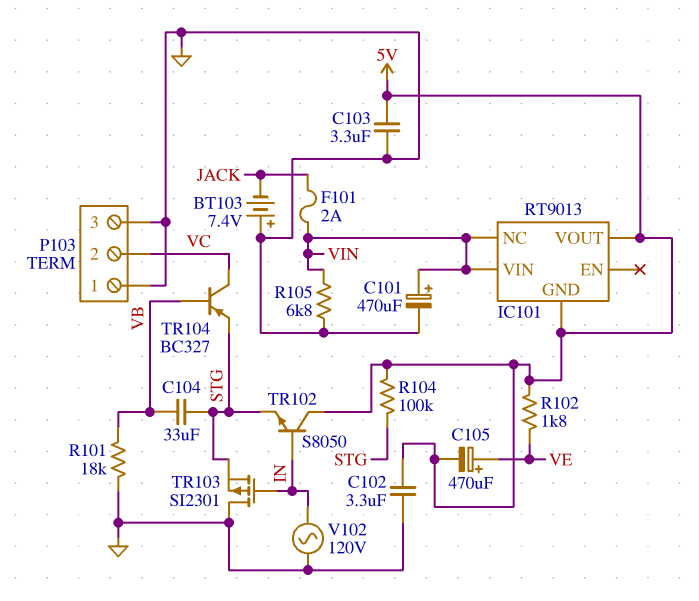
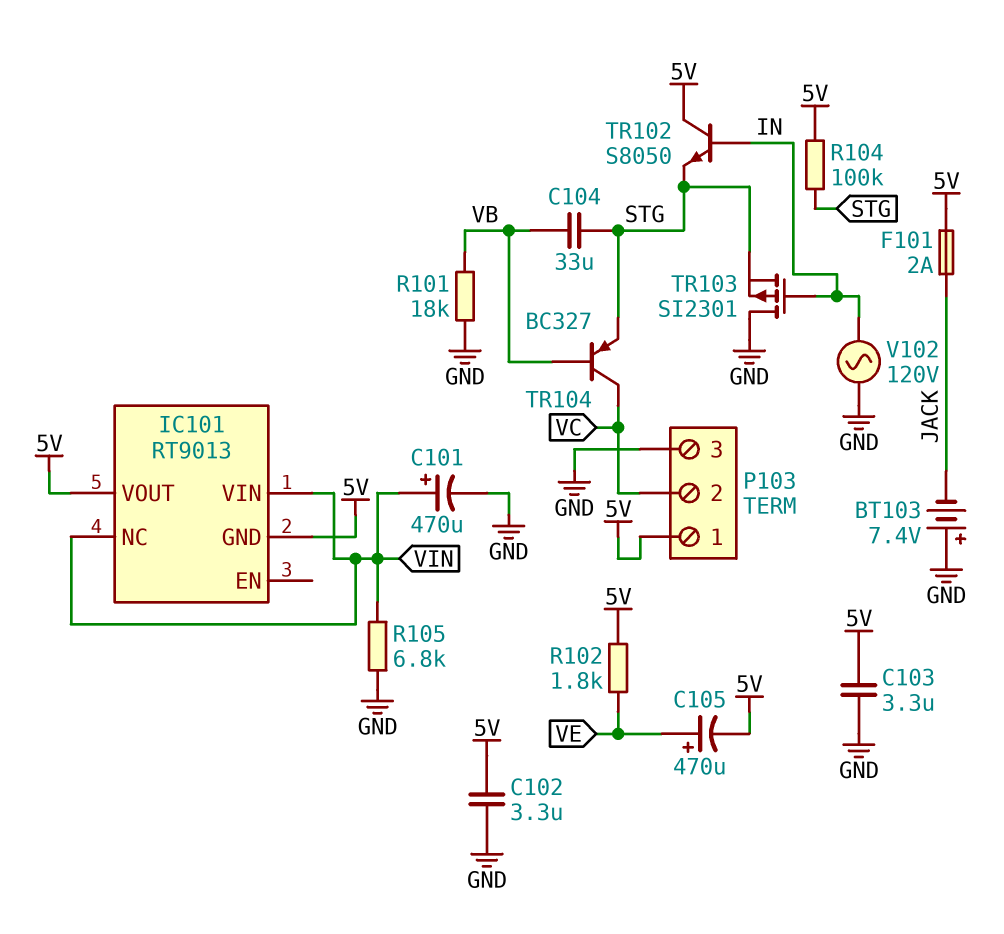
F101: 2A (JACK, VIN) -> 2A (5V, JACK)
P103 pin 1: GND -> 5V

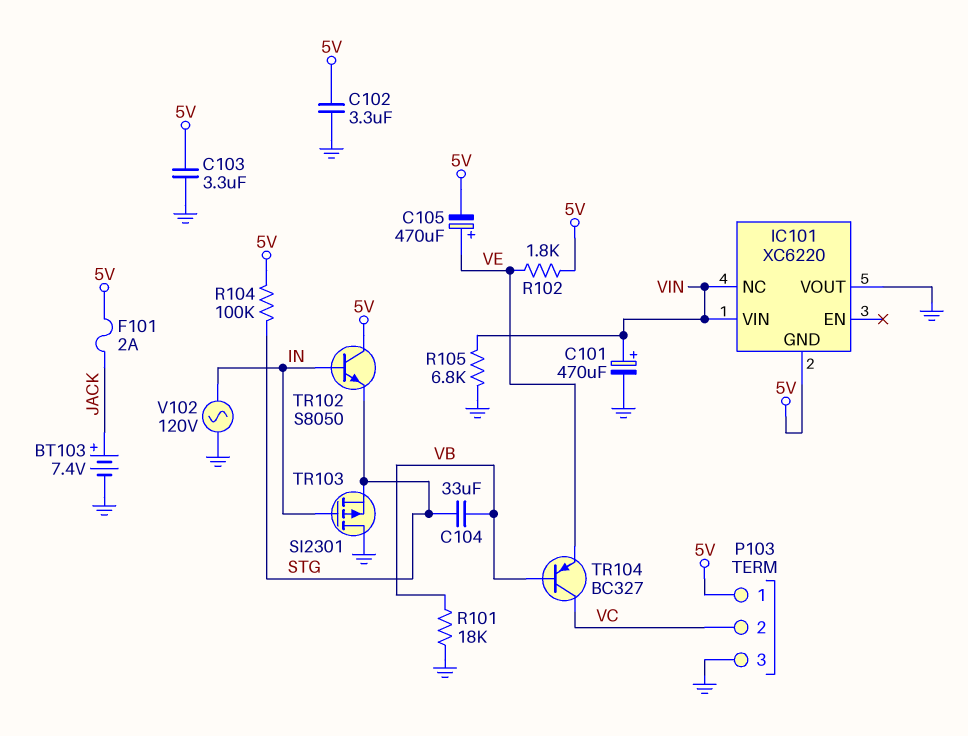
BT103: 7.4V (plus GND, minus JACK) -> 7.4V (plus JACK, minus GND)
IC101: RT9013 -> XC6220
IC101 pin VOUT: 5V -> GND
TR104: PNP BC327 (B VB, C VC, E STG) -> PNP BC327 (B VB, C VC, E VE)

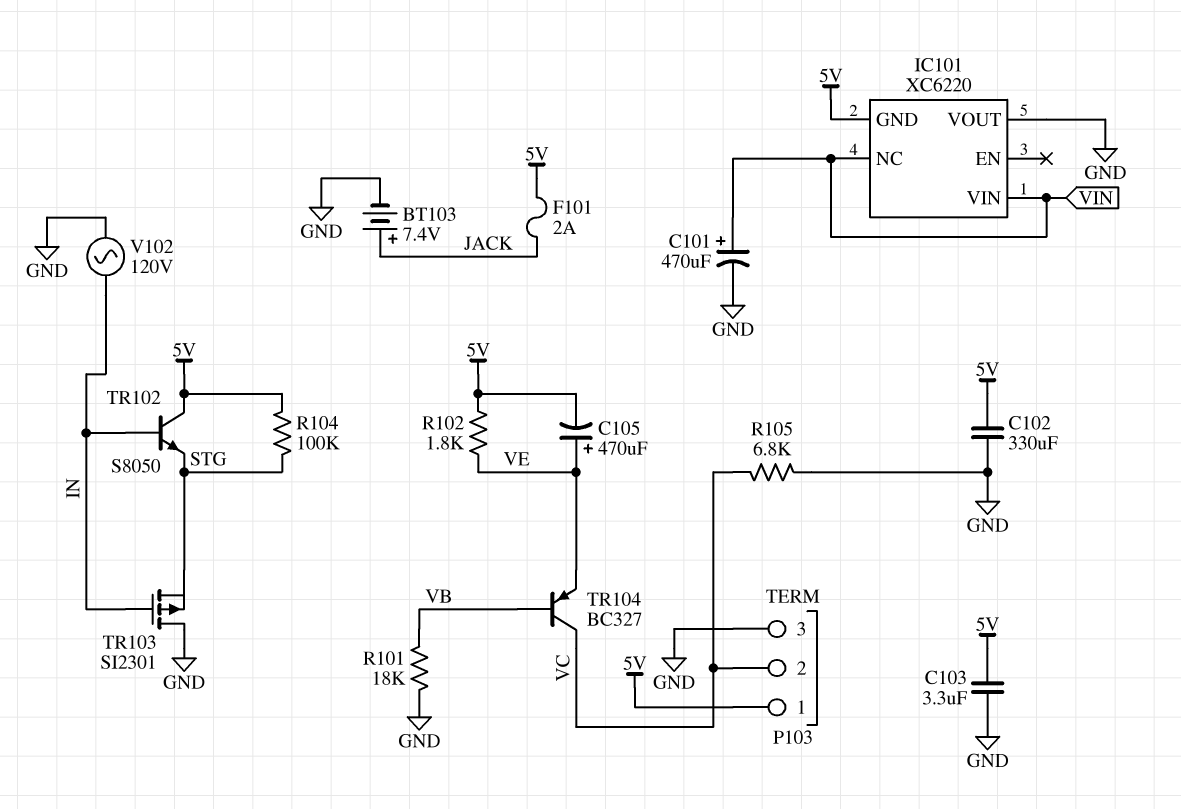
C102: 3.3uF (5V, GND) -> 330uF (5V, GND)
C104: 33uF (STG, VB) -> none
R105: 6.8k (GND, VIN) -> 6.8k (GND, VC)

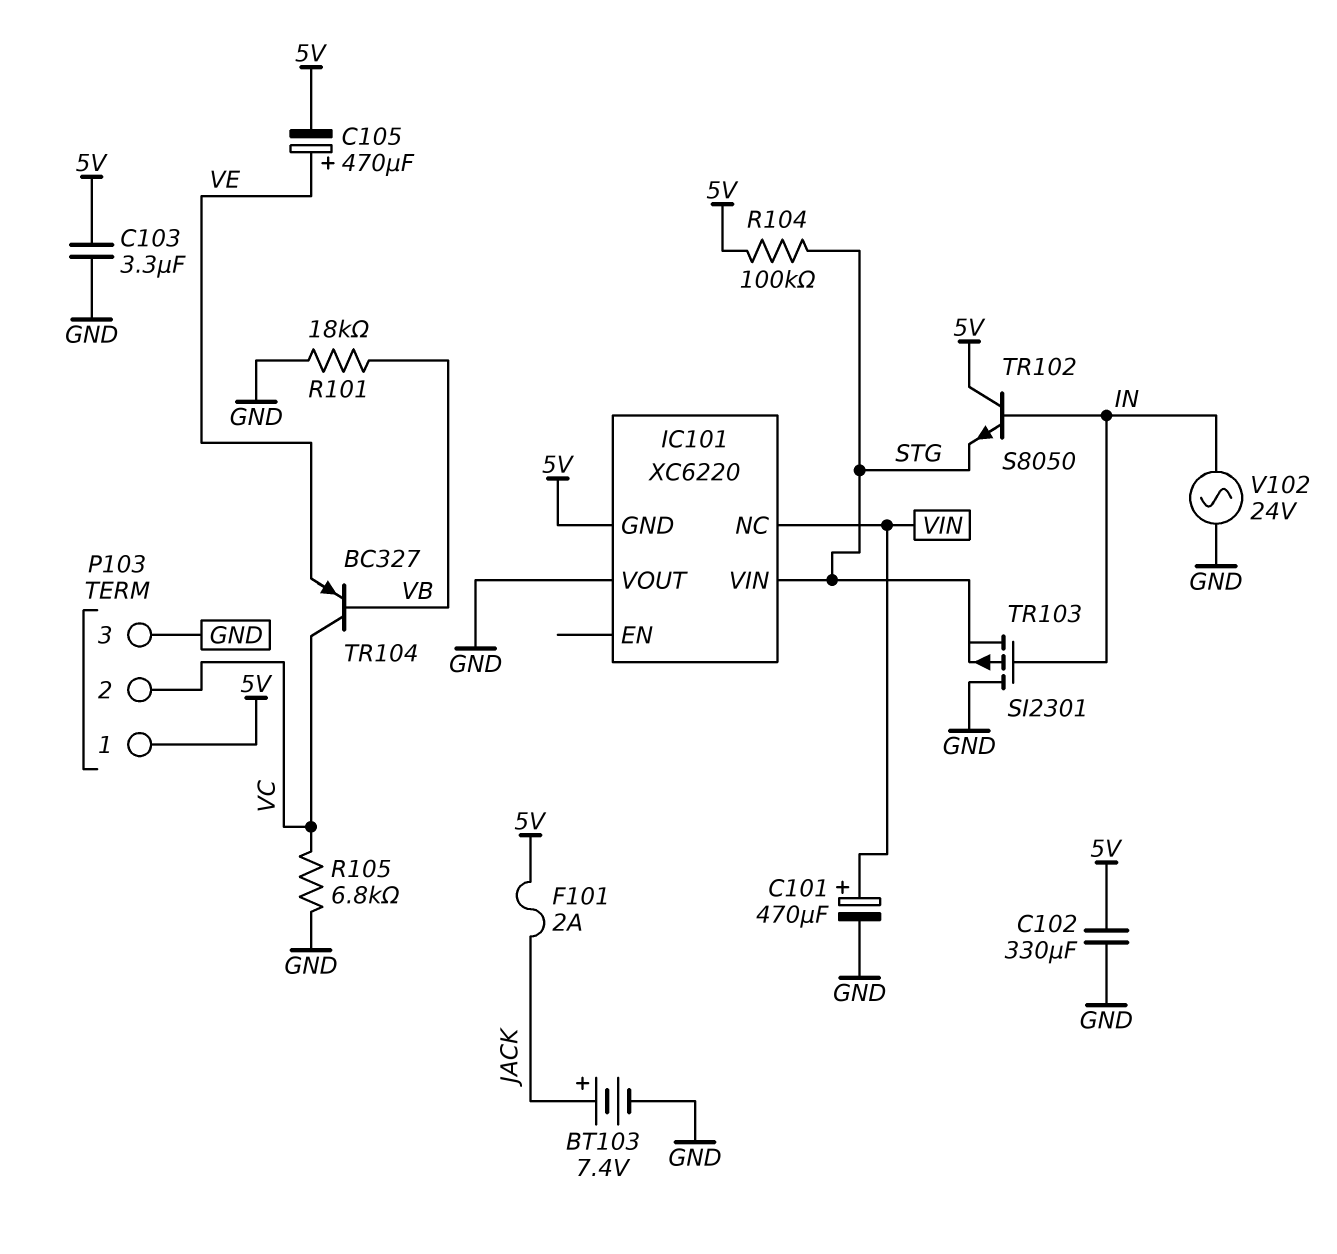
IC101 pin VIN: VIN -> STG
R102: 1.8k (5V, VE) -> none
V102: AC 120V (GND, IN) -> AC 24V (GND, IN)

